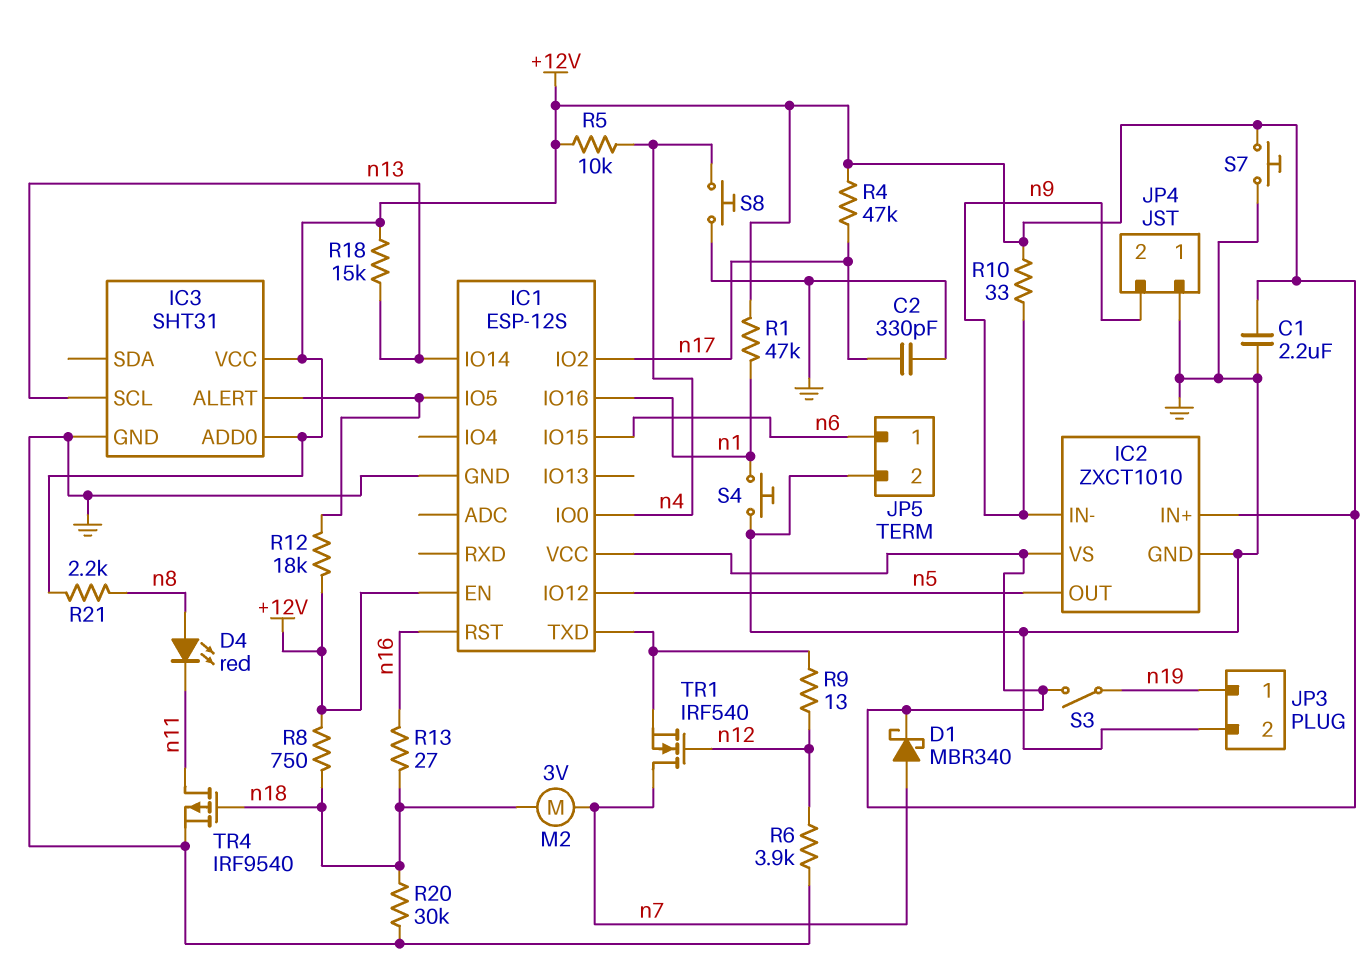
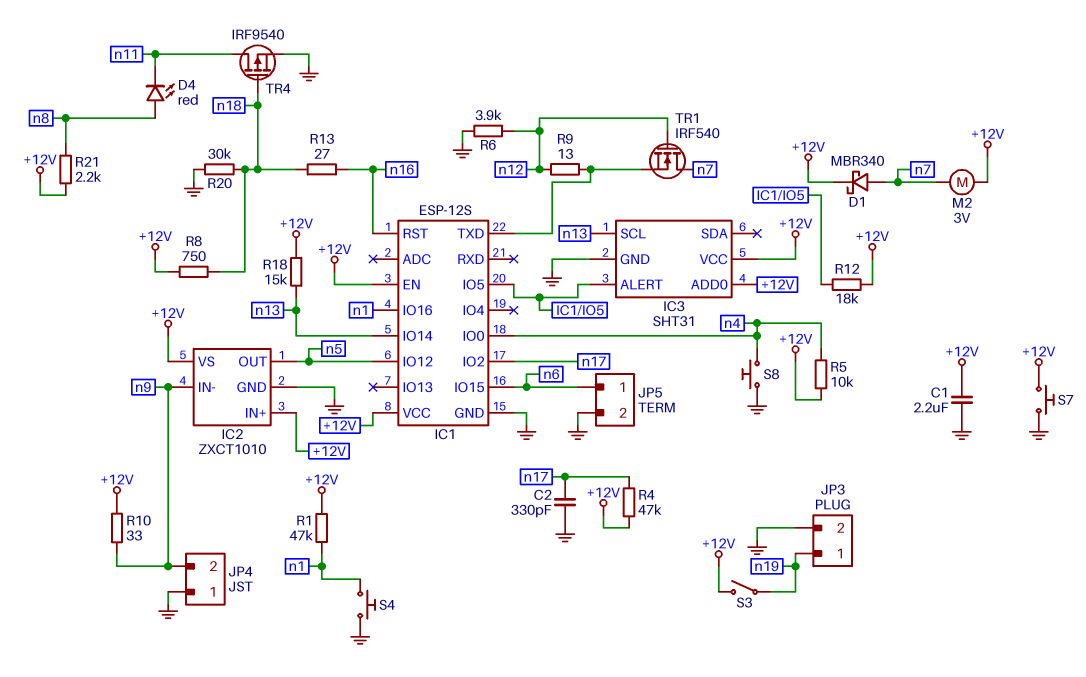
M2: motor 3V (n7, n18) -> motor 3V (+12V, n7)

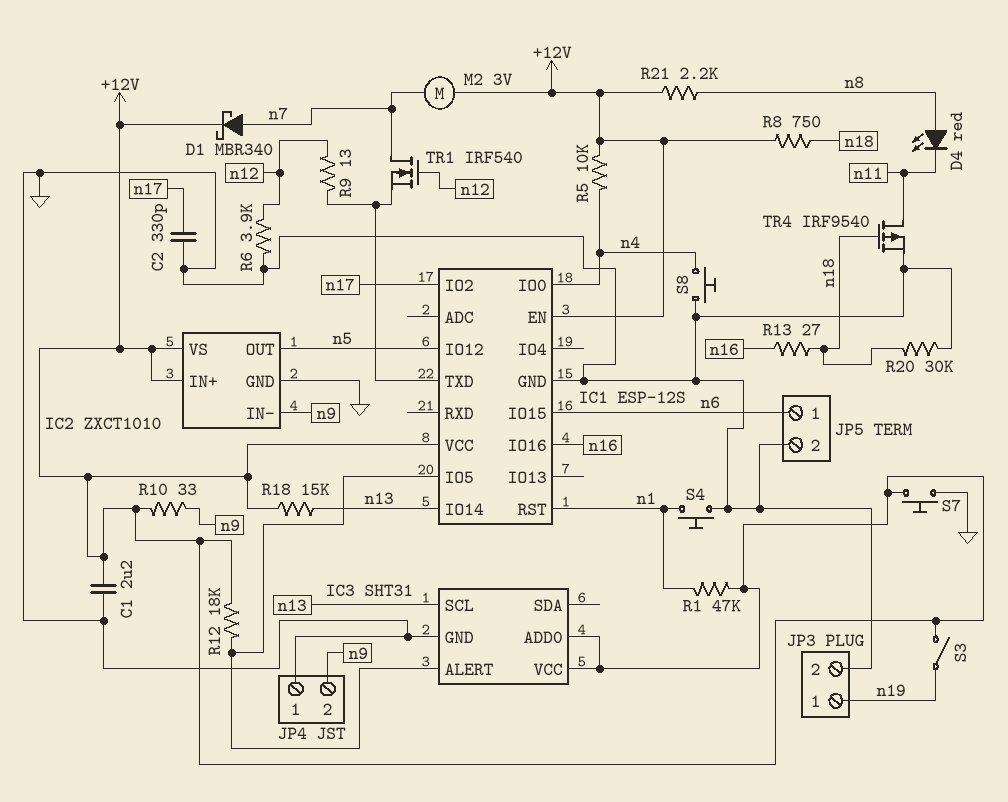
IC1 pin IO16: n1 -> n16
IC1 pin RST: n16 -> n1
R4: 47k (+12V, n17) -> none

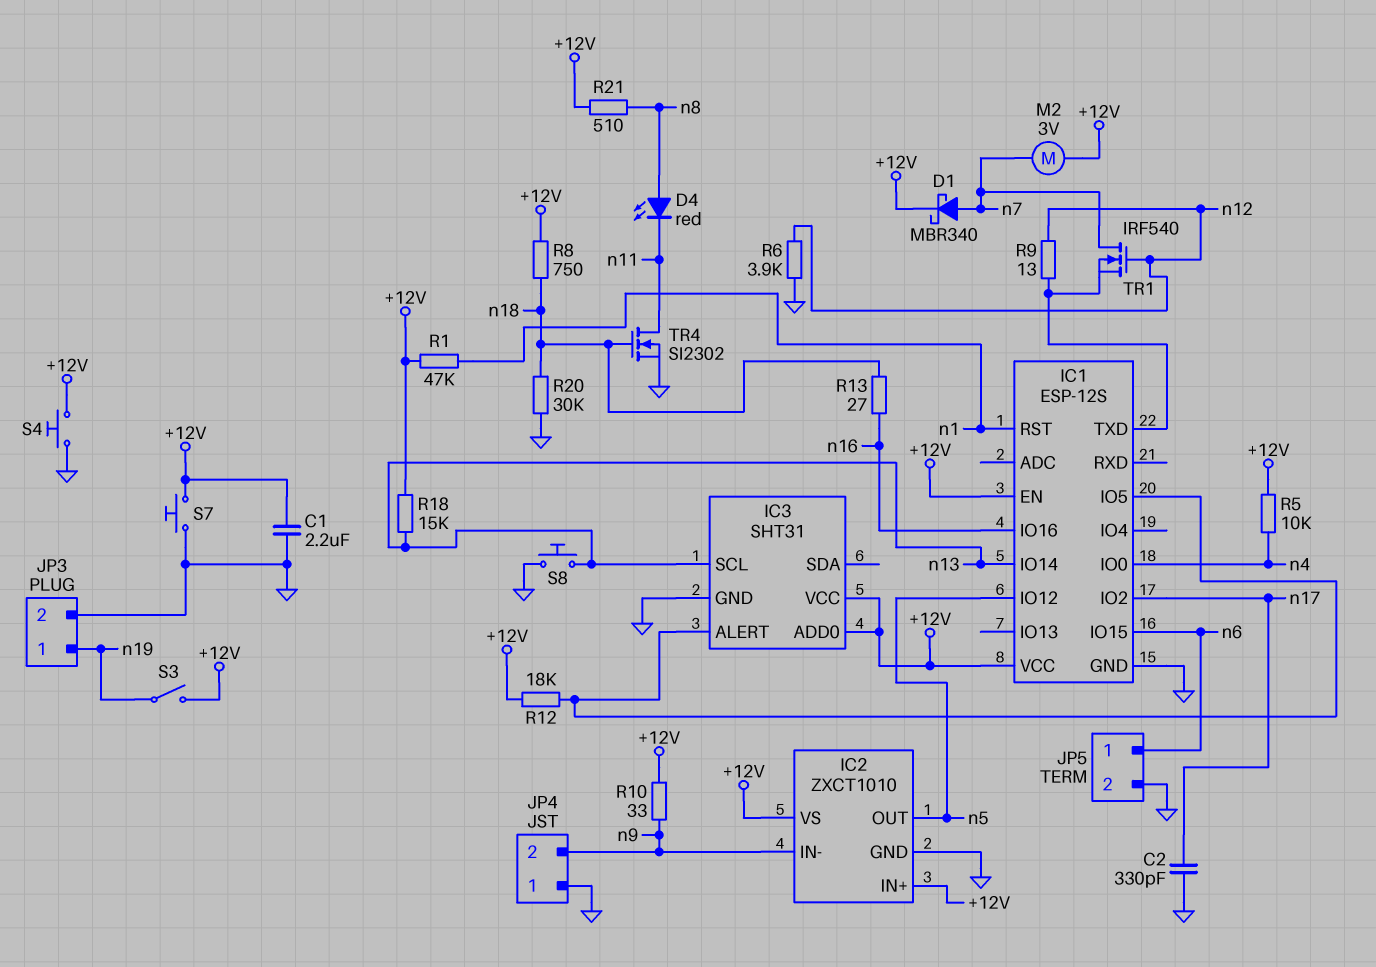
R21: 2.2k (+12V, n8) -> 510 (+12V, n8)
S4: button (GND, n1) -> button (+12V, GND)
S8: button (GND, n4) -> button (GND, n13)
TR4: PMOS IRF9540 (G n18, D n11, S GND) -> NMOS SI2302 (G n18, D n11, S GND)

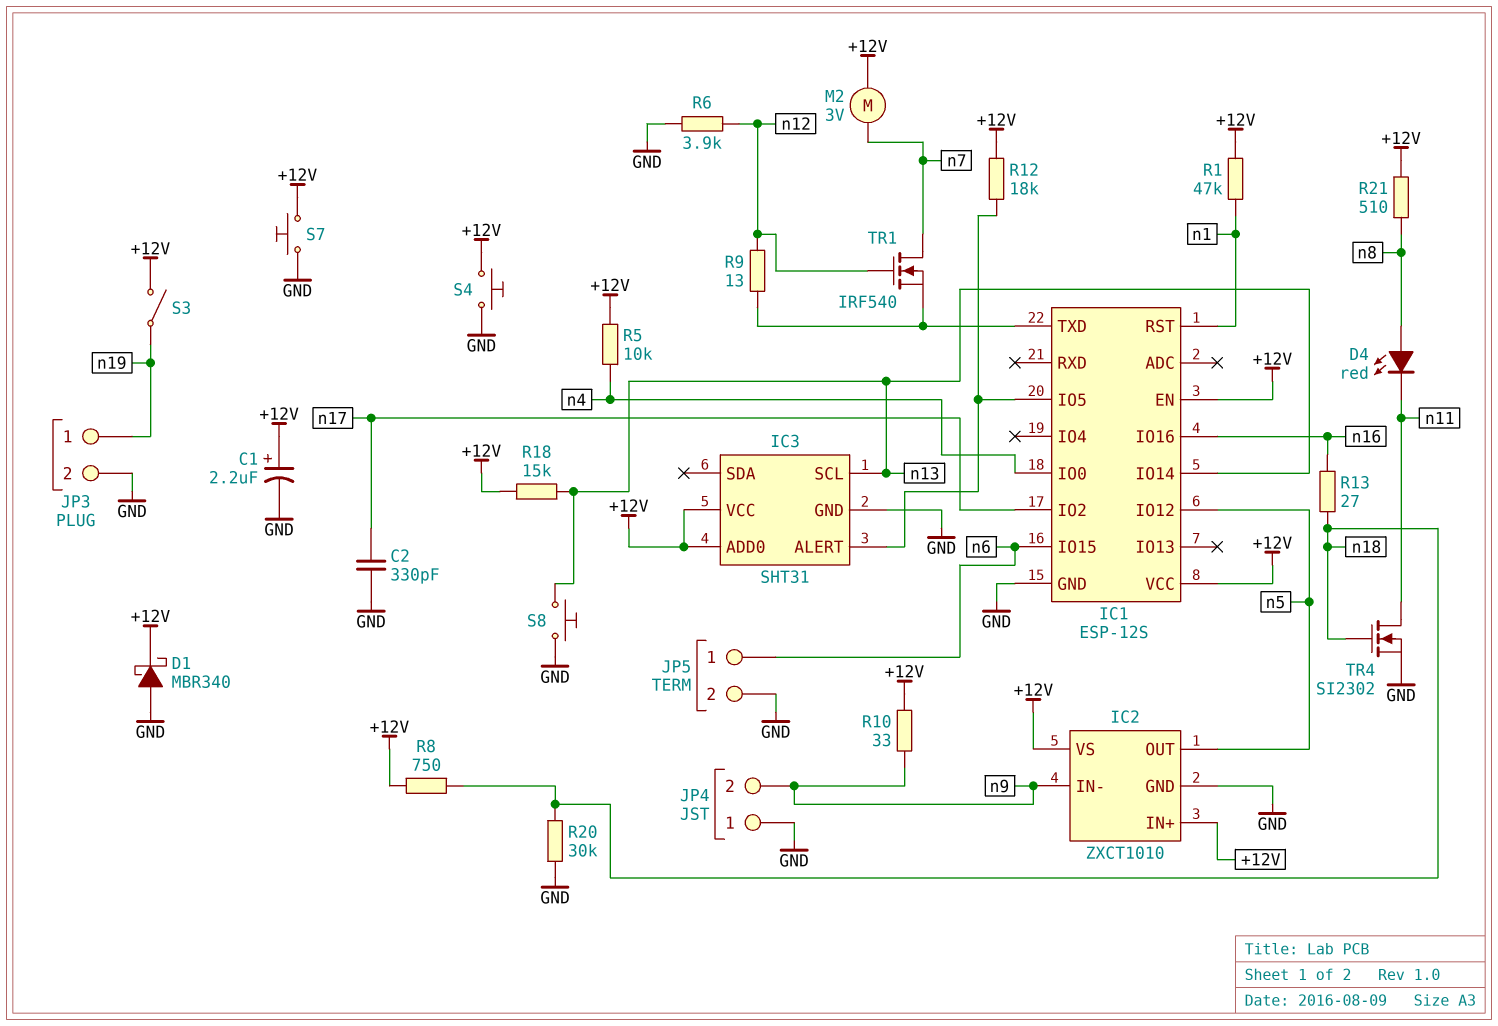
C1: 2.2uF (+12V, GND) -> 2.2uF (plus +12V, minus GND)
D1: schottky MBR340 (A n7, K +12V) -> schottky MBR340 (A GND, K +12V)

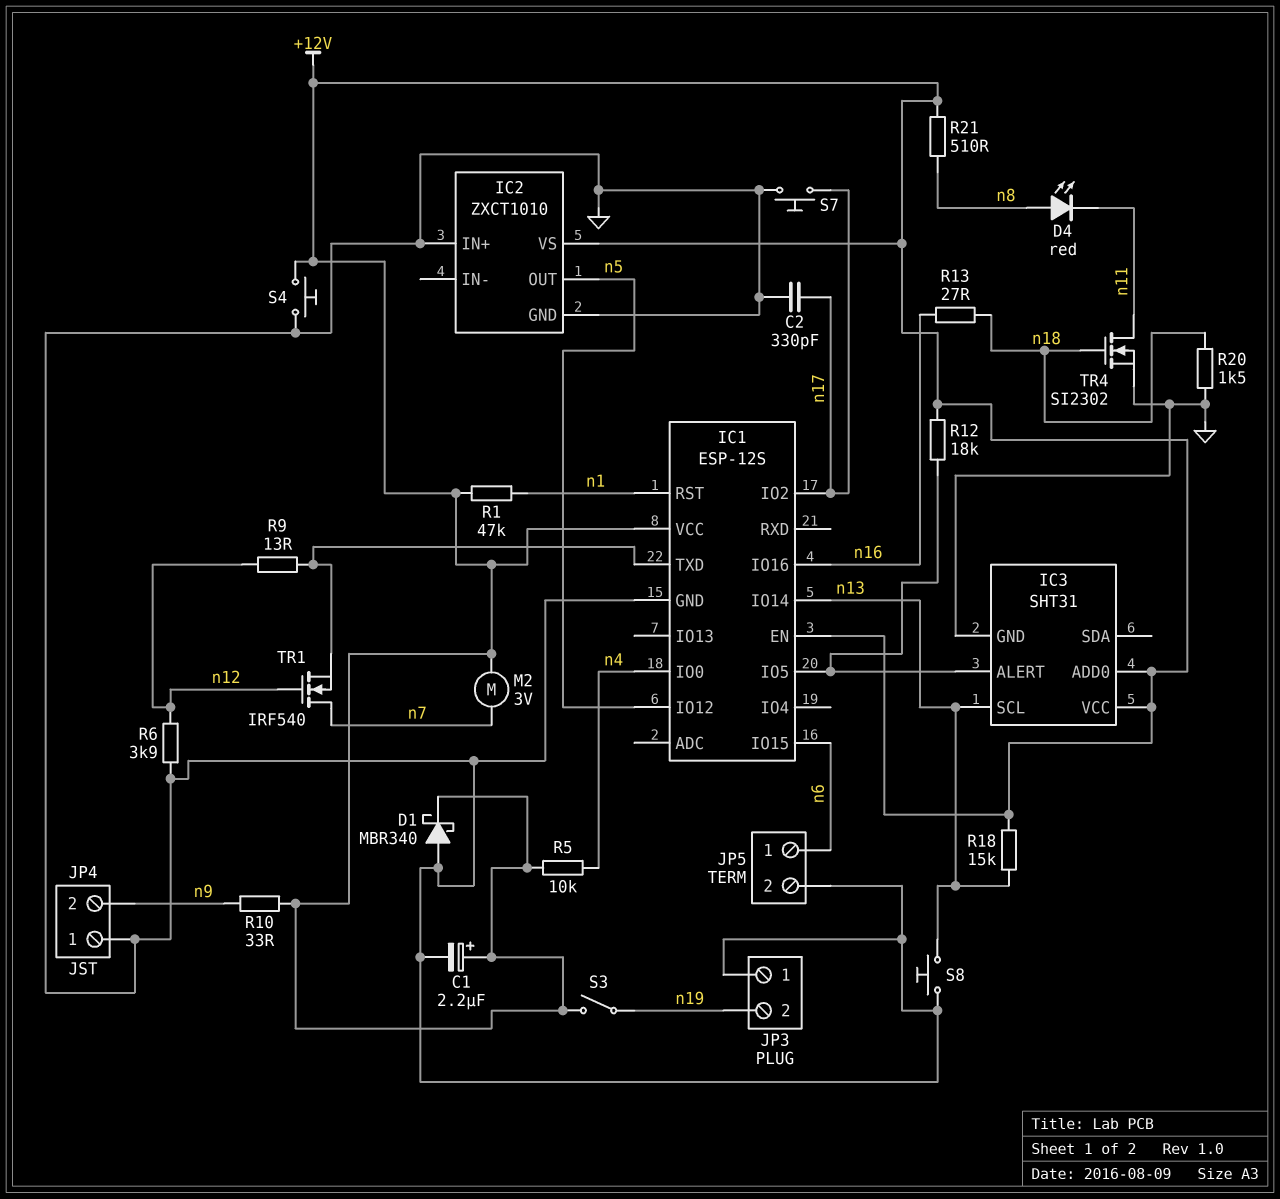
IC2 pin IN+: +12V -> GND
IC2 pin IN-: n9 -> none
JP3 pin 1: n19 -> GND
JP3 pin 2: GND -> n19
R8: 750 (+12V, n18) -> none
R20: 30k (GND, n18) -> 1.5k (GND, n18)
S7: button (+12V, GND) -> button (GND, n17)

